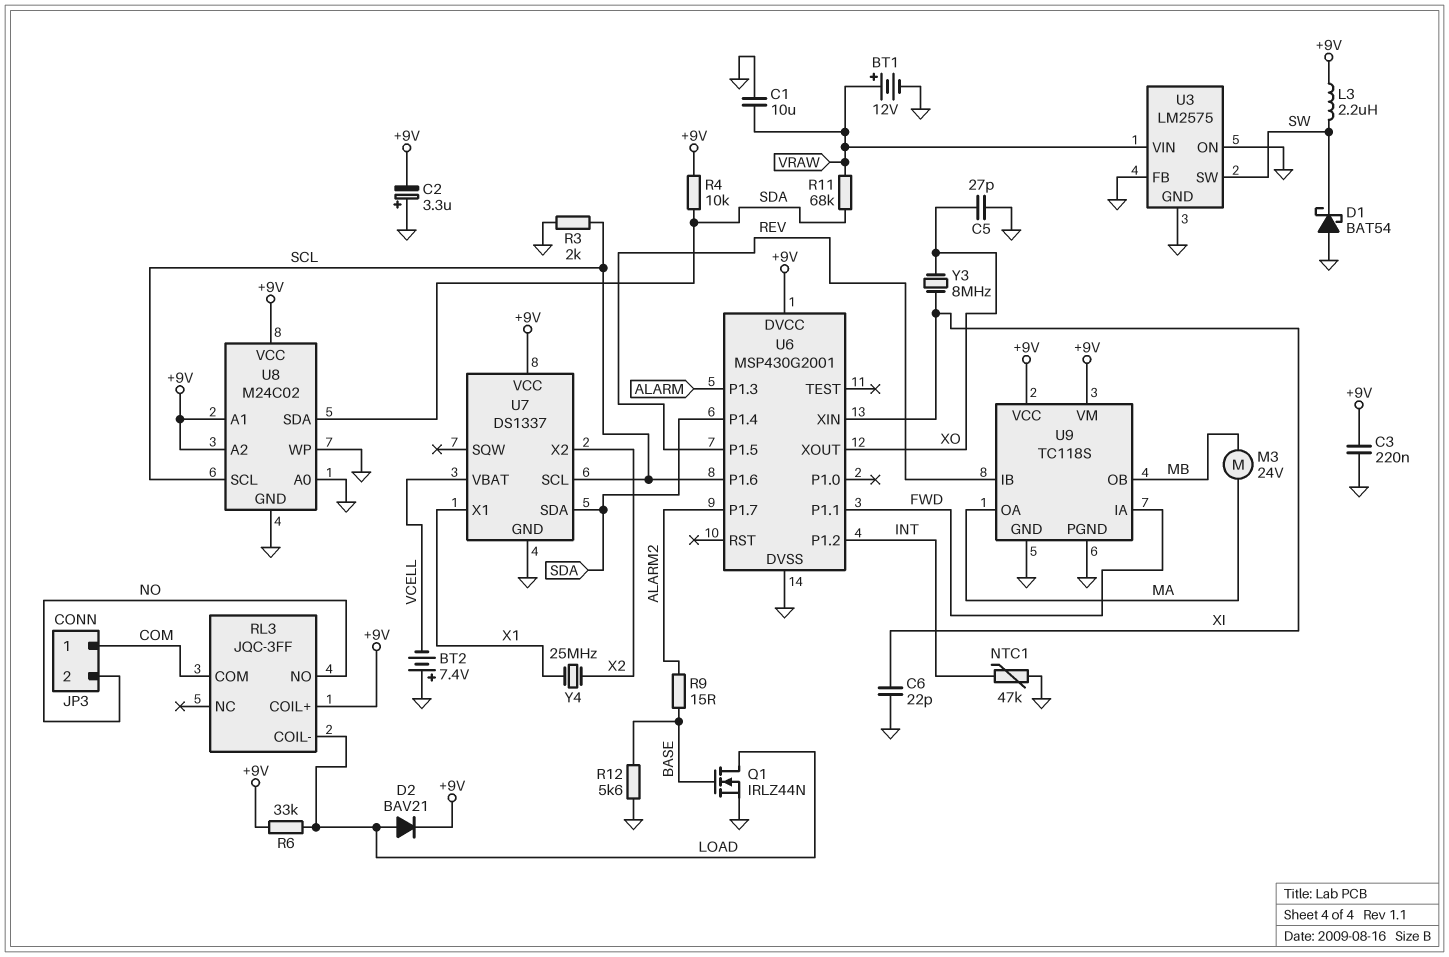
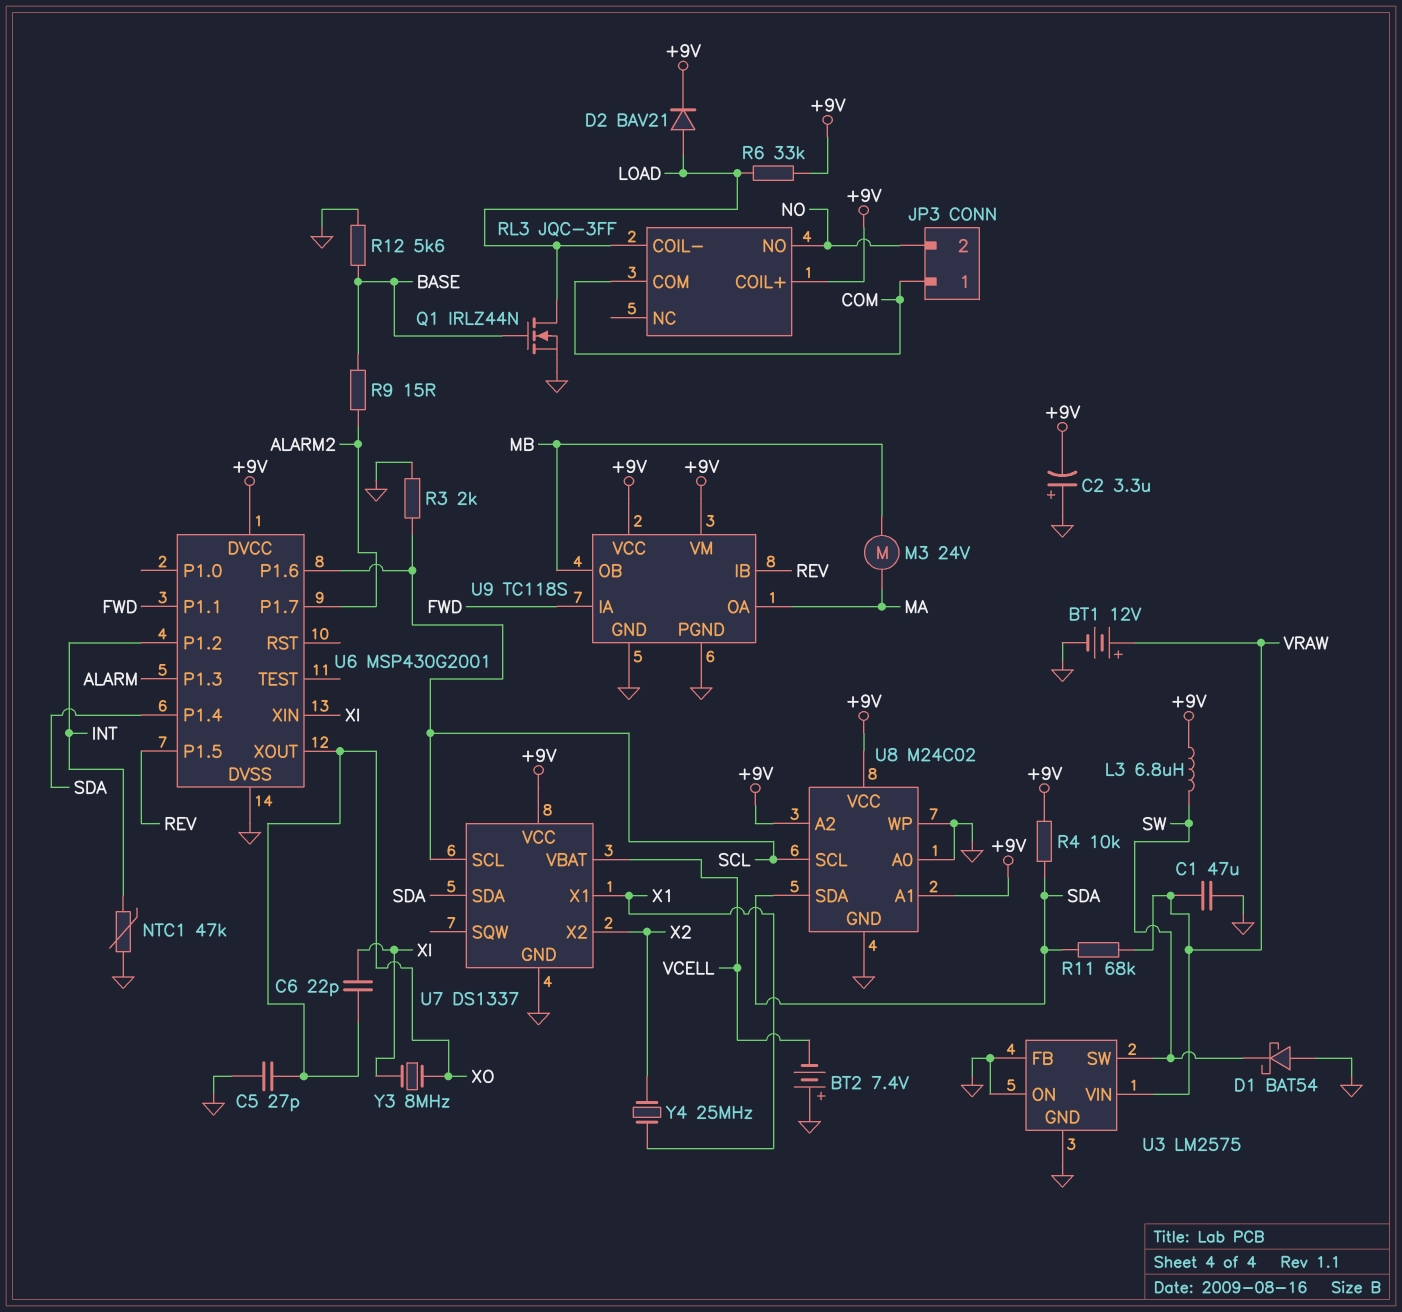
C1: 10uF (GND, VRAW) -> 47uF (GND, VRAW)
C3: 220nF (+9V, GND) -> none
C6: 22pF (GND, XI) -> 22pF (XI, XO)
L3: 2.2uH (+9V, SW) -> 6.8uH (+9V, SW)

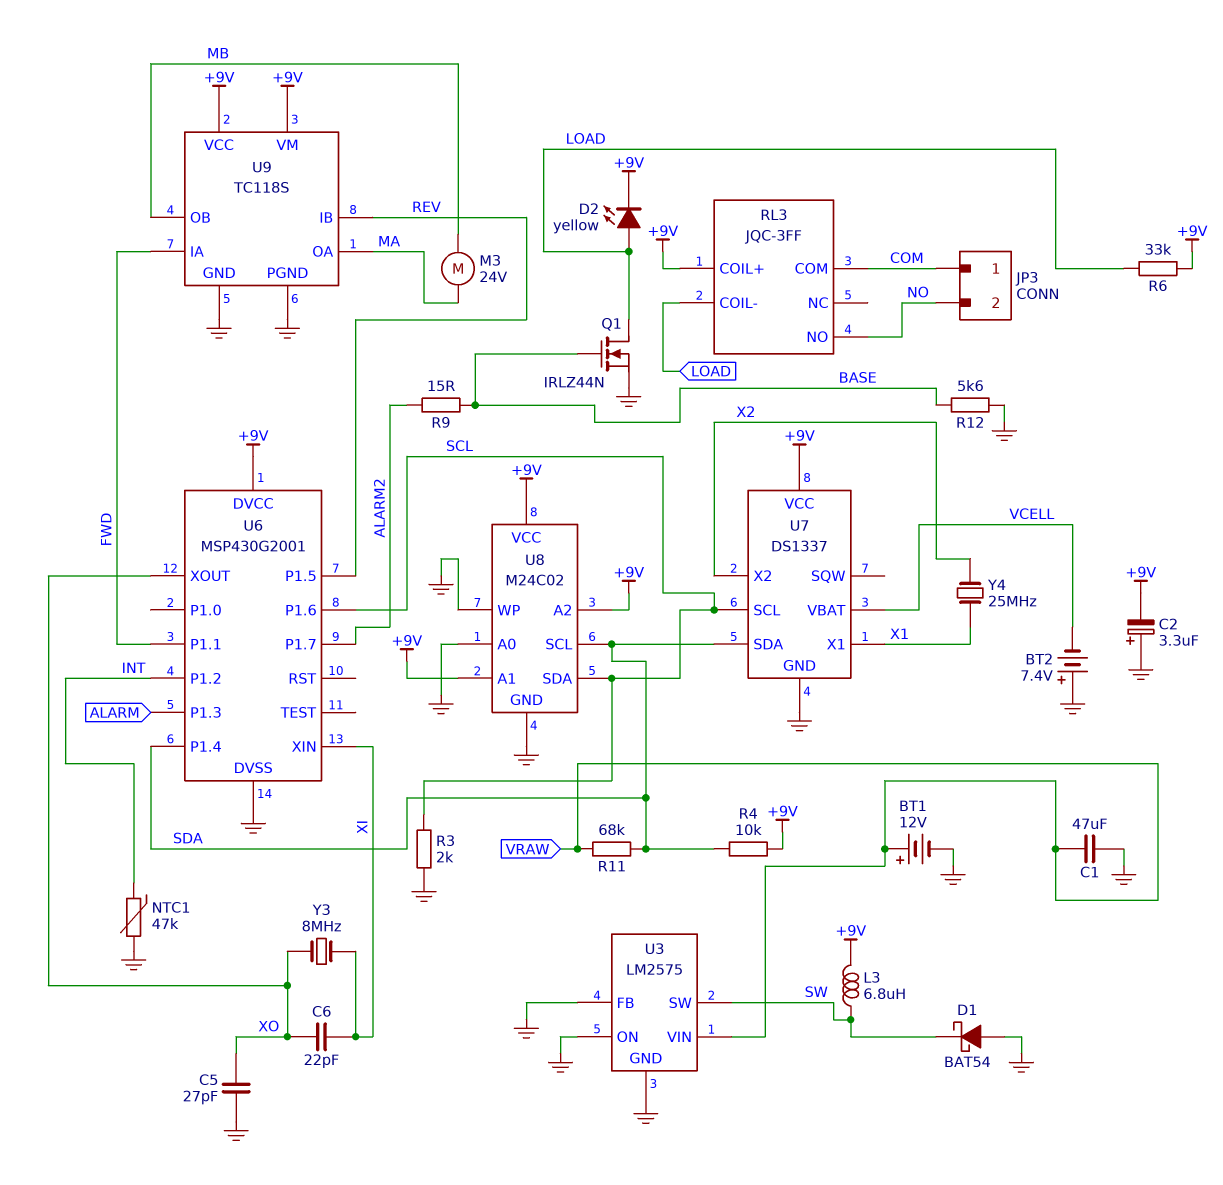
D2: diode BAV21 (A LOAD, K +9V) -> LED yellow (A LOAD, K +9V)
U8 pin SCL: SCL -> SDA
U8 pin SDA: SDA -> SCL

